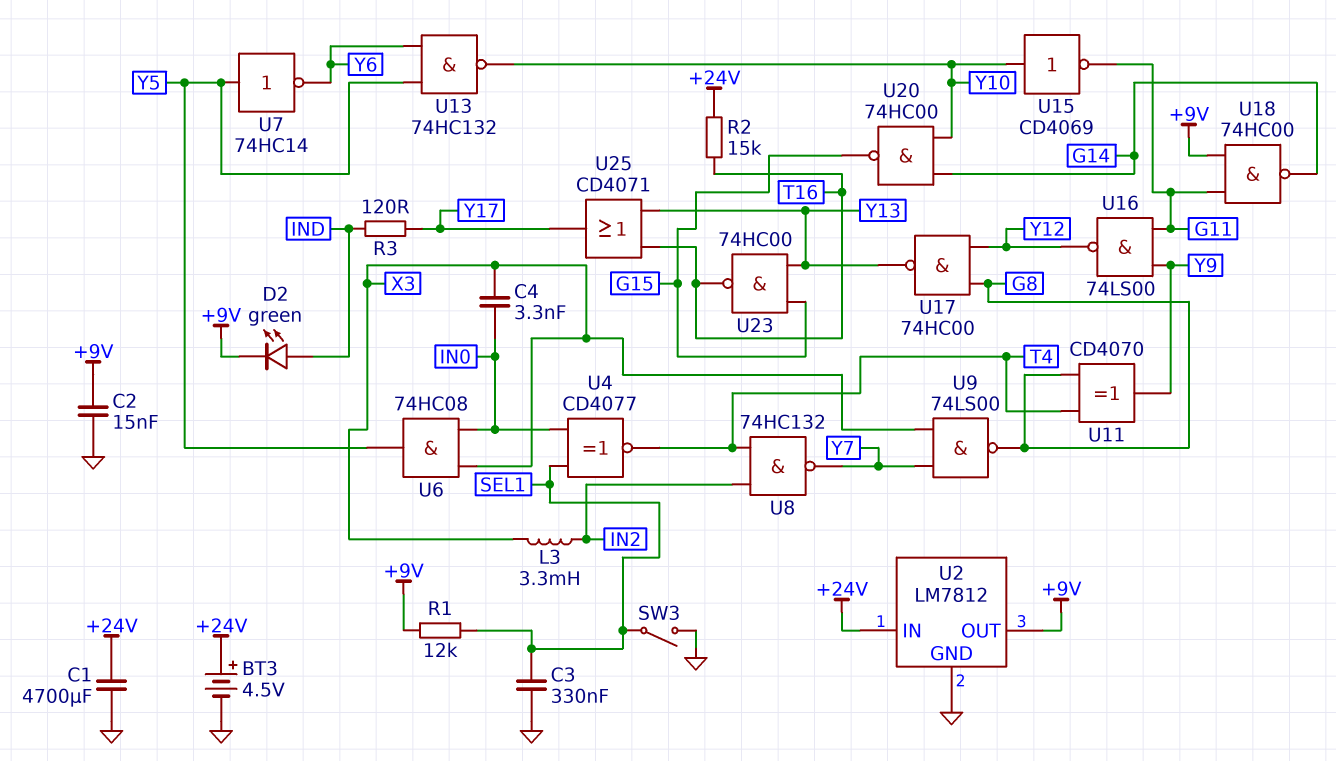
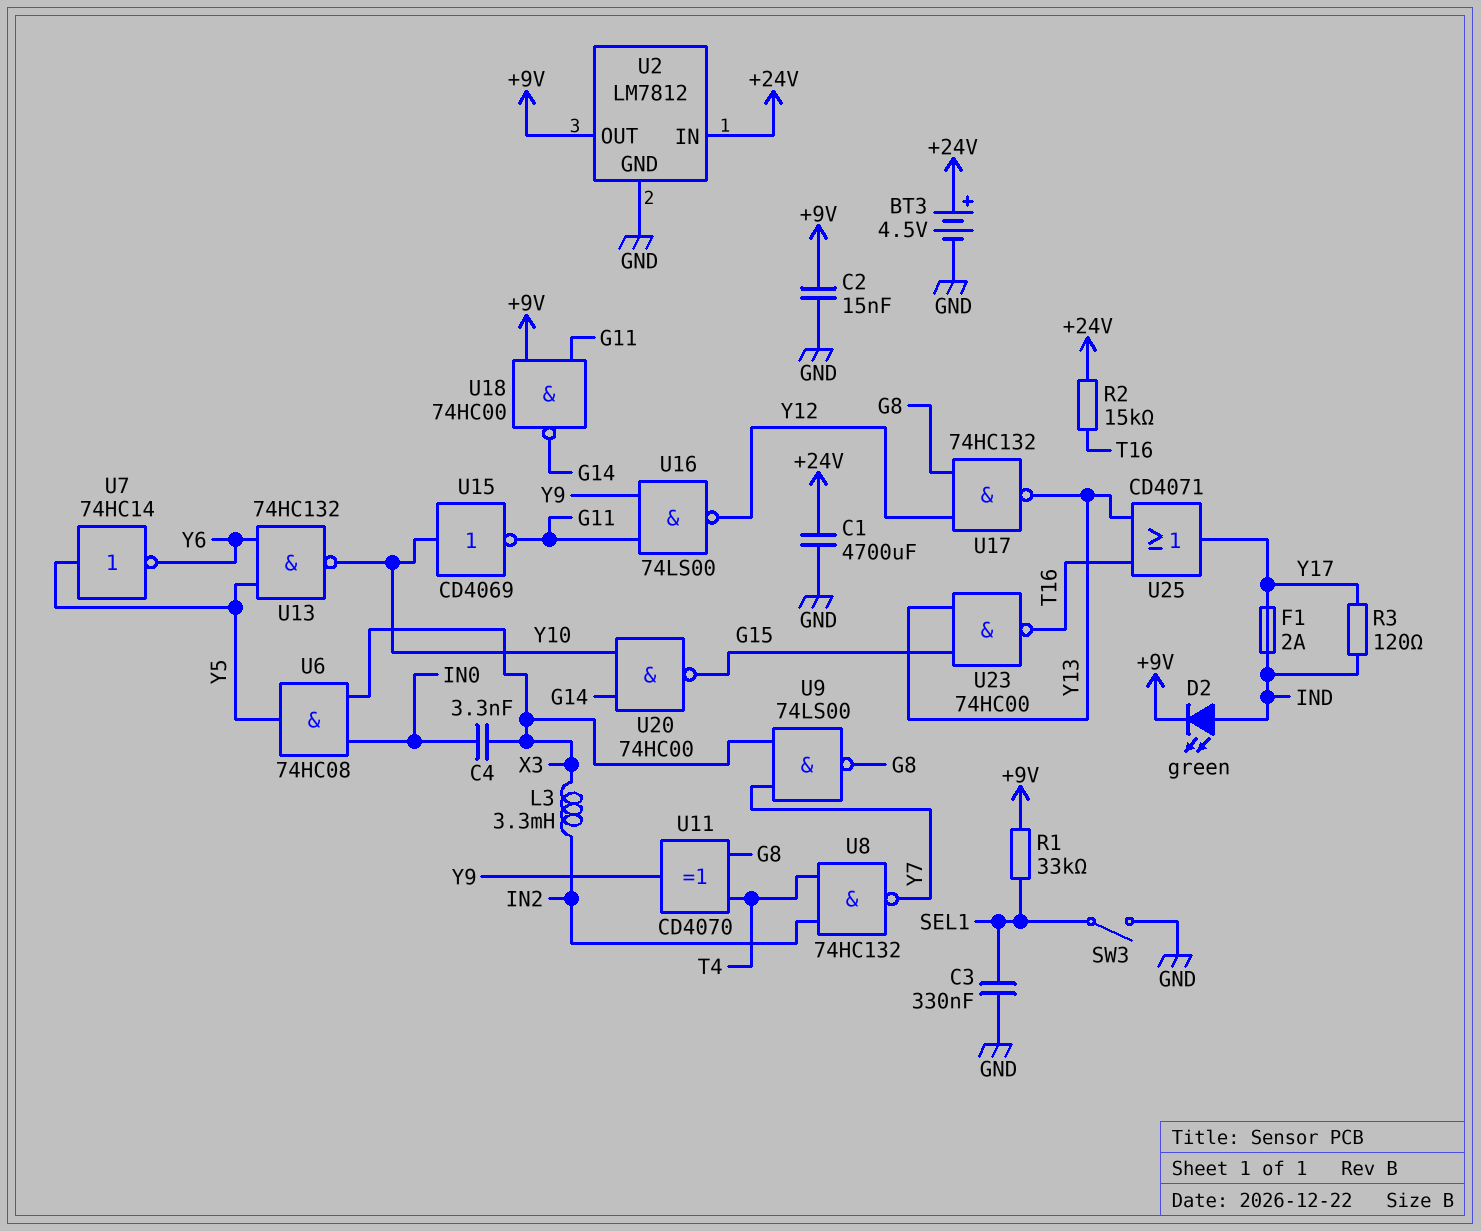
F1: none -> 2A (IND, Y17)
R1: 12k (+9V, SEL1) -> 33k (+9V, SEL1)
U4: XNOR CD4077 (in IN0, in SEL1, out T4) -> none
U17: NAND 74HC00 (in G8, in Y12, out Y13) -> NAND 74HC132 (in G8, in Y12, out Y13)

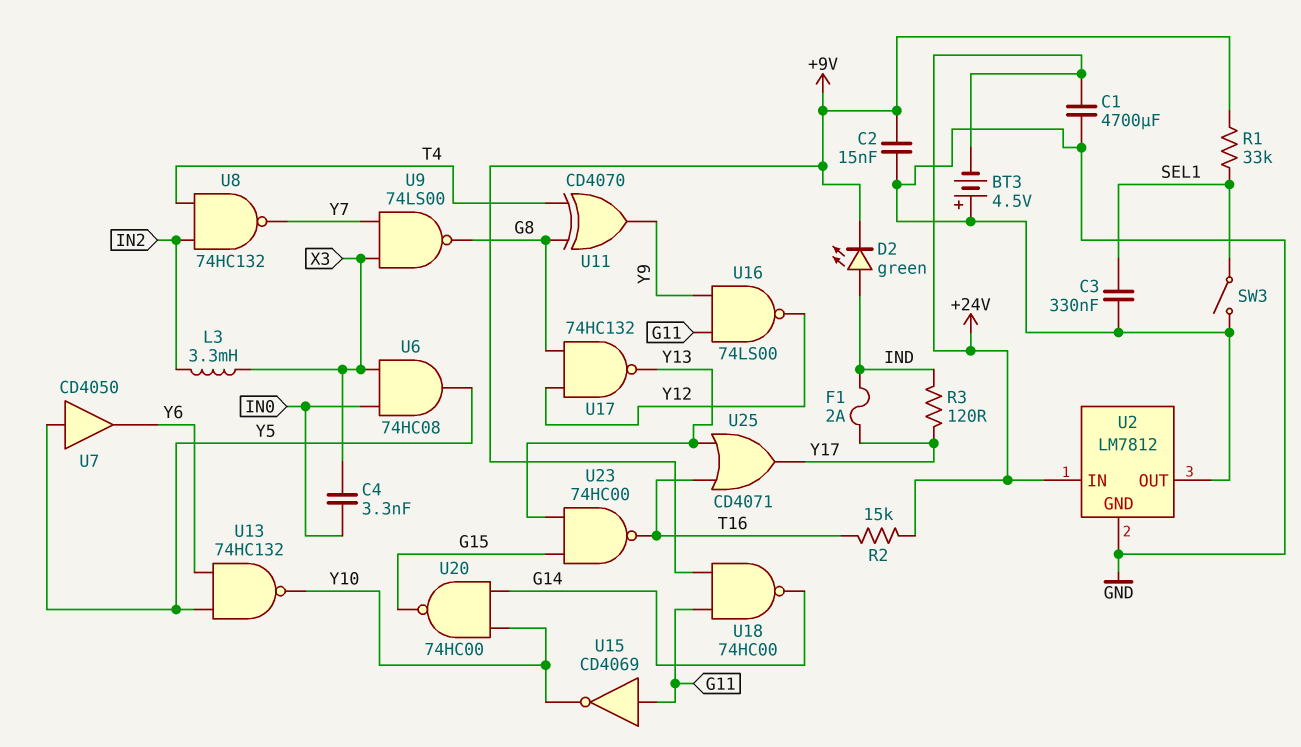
BT3: 4.5V (plus +24V, minus GND) -> 4.5V (plus GND, minus +24V)
U2 pin OUT: +9V -> GND
U7: NOT 74HC14 (in Y5, out Y6) -> buffer CD4050 (in Y5, out Y6)
U15: NOT CD4069 (in Y10, out G11) -> NOT CD4069 (in G11, out Y10)

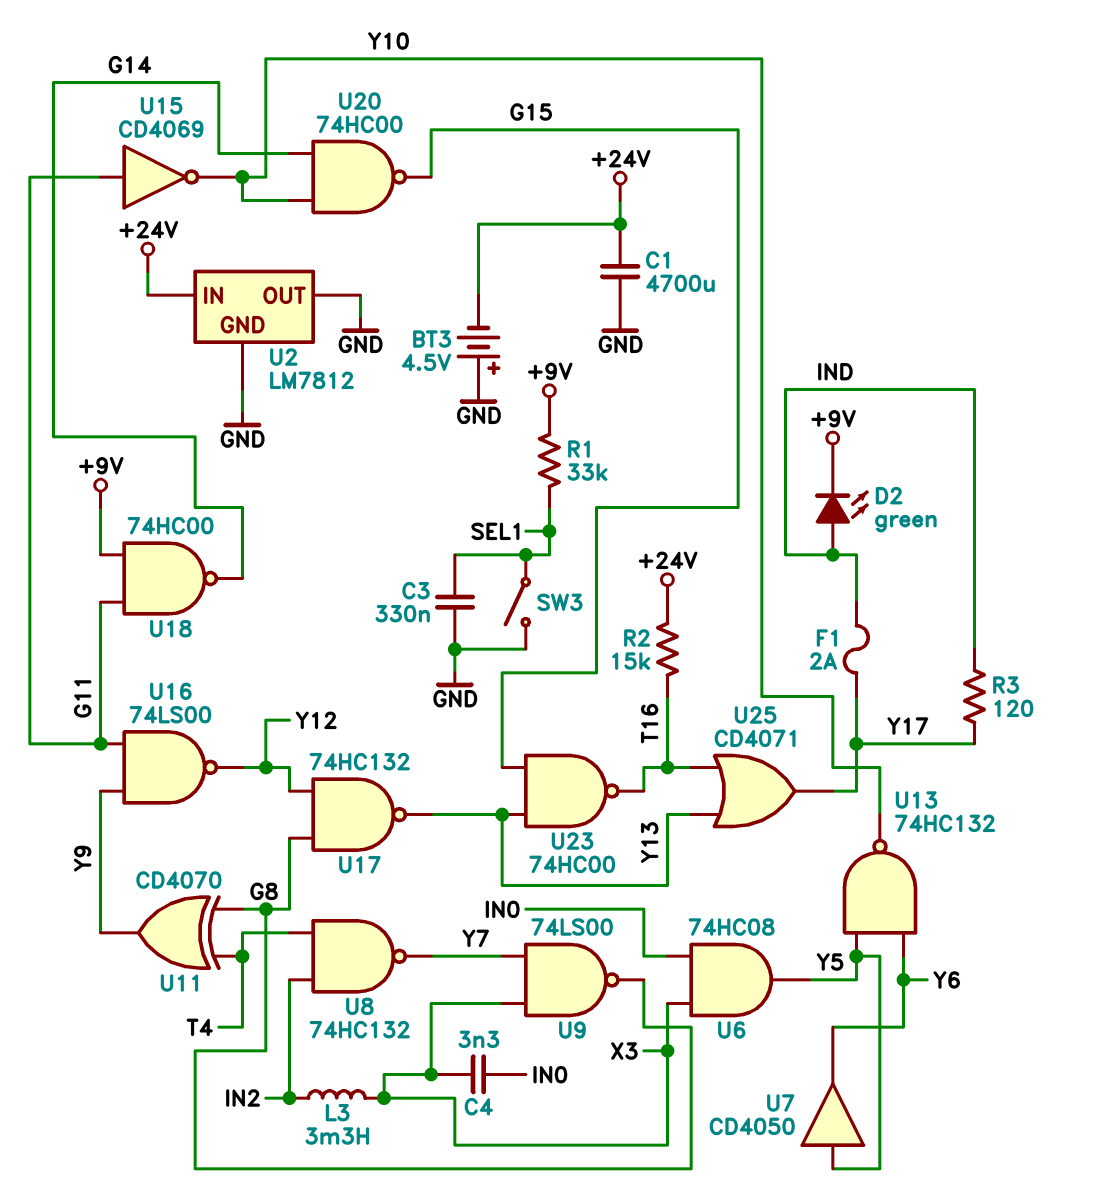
C2: 15nF (+9V, GND) -> none

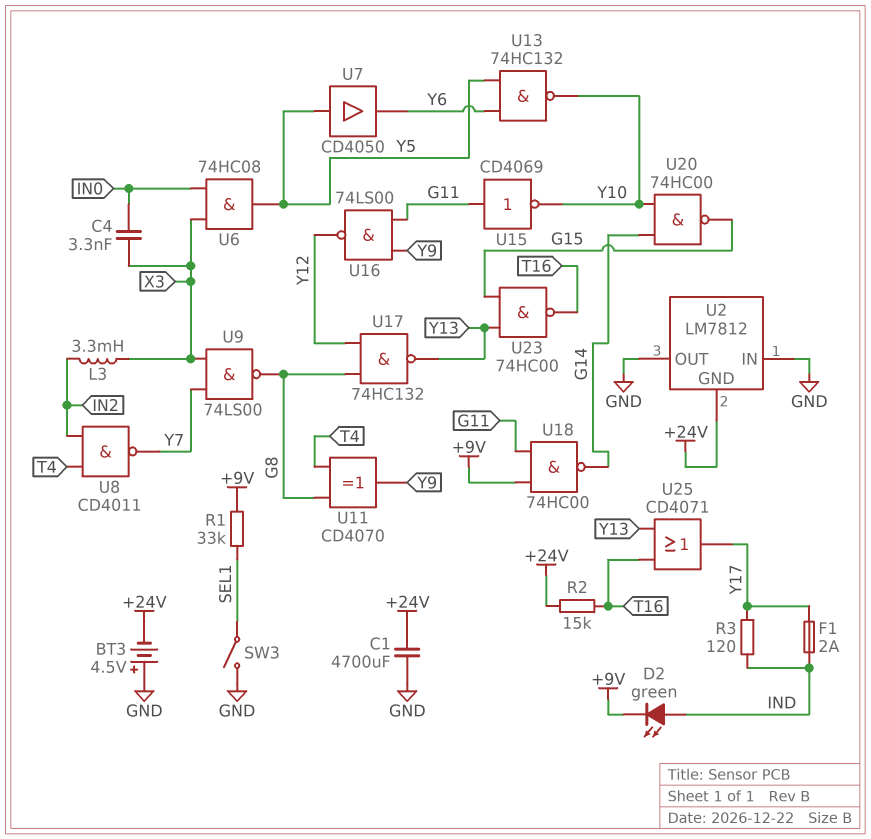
C3: 330nF (GND, SEL1) -> none
U2 pin GND: GND -> +24V
U2 pin IN: +24V -> GND
U8: NAND 74HC132 (in IN2, in T4, out Y7) -> NAND CD4011 (in IN2, in T4, out Y7)

